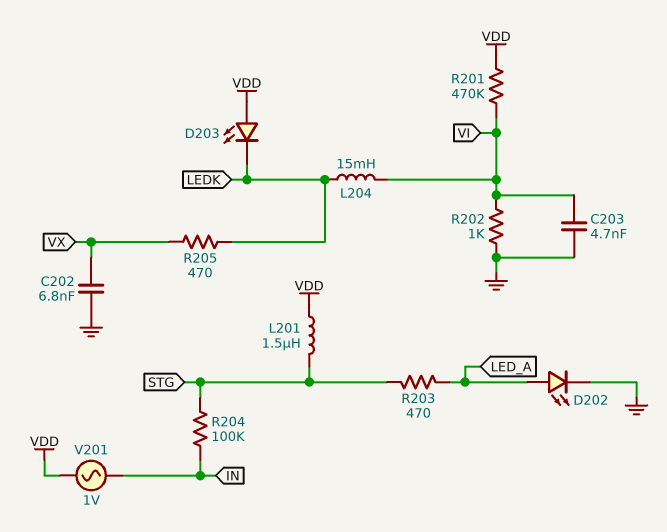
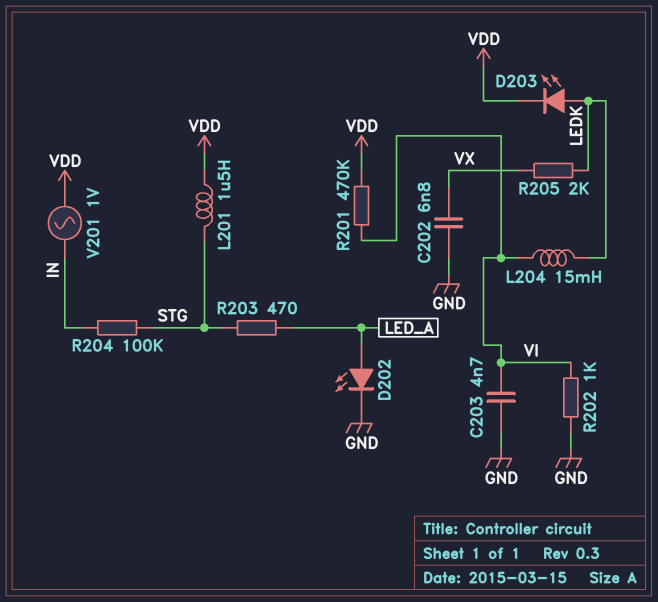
D203: LED (A VDD, K LEDK) -> LED (A LEDK, K VDD)
R205: 470 (LEDK, VX) -> 2k (LEDK, VX)

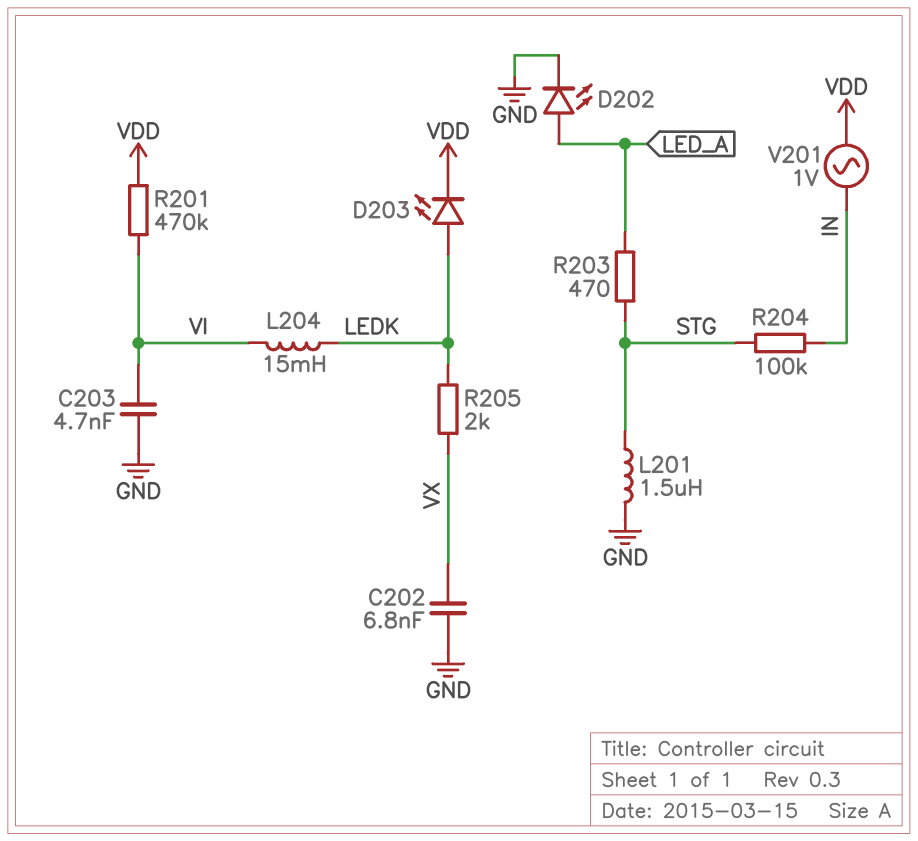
L201: 1.5uH (STG, VDD) -> 1.5uH (GND, STG)
R202: 1k (GND, VI) -> none

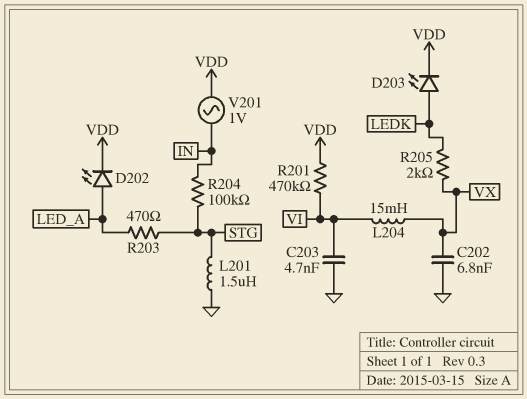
D202: LED (A LED_A, K GND) -> LED (A LED_A, K VDD)
L204: 15mH (LEDK, VI) -> 15mH (VI, VX)

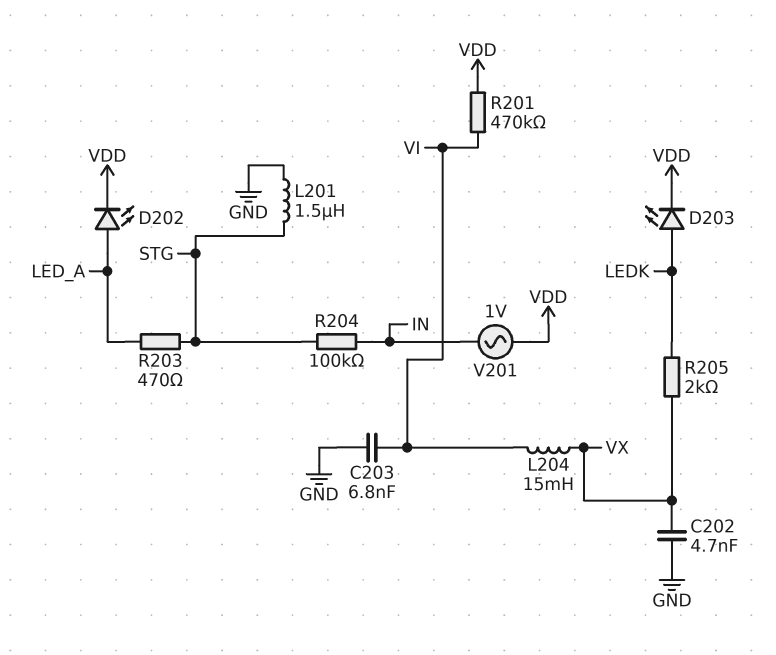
C202: 6.8nF (GND, VX) -> 4.7nF (GND, VX)
C203: 4.7nF (GND, VI) -> 6.8nF (GND, VI)

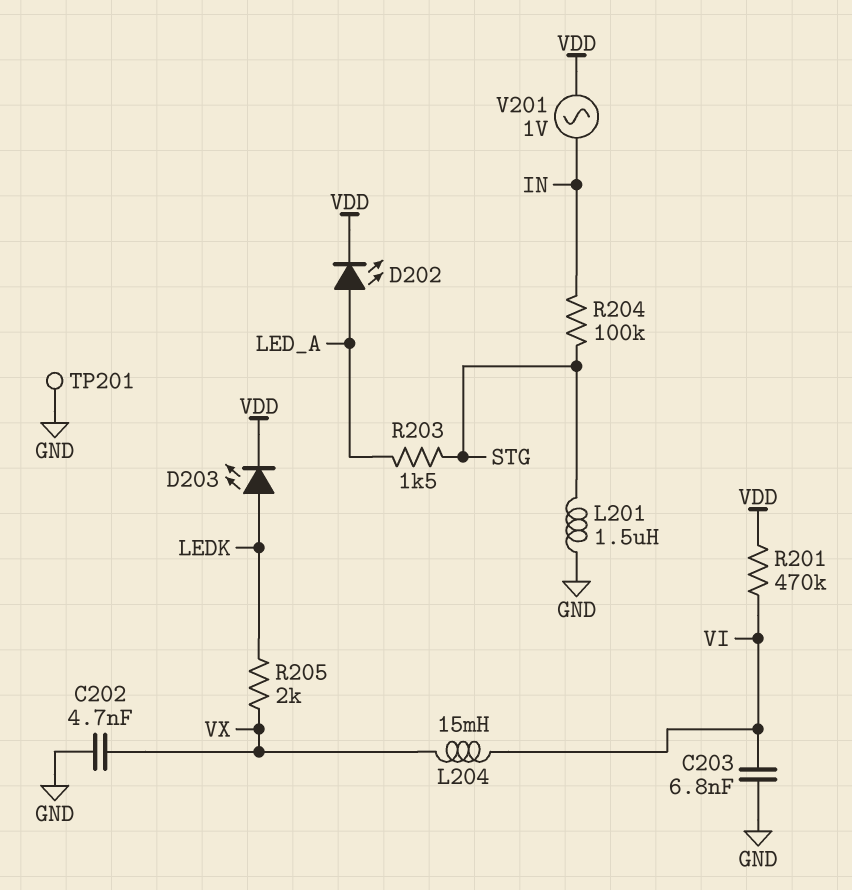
R203: 470 (LED_A, STG) -> 1.5k (LED_A, STG)
TP201: none -> test point (GND)

